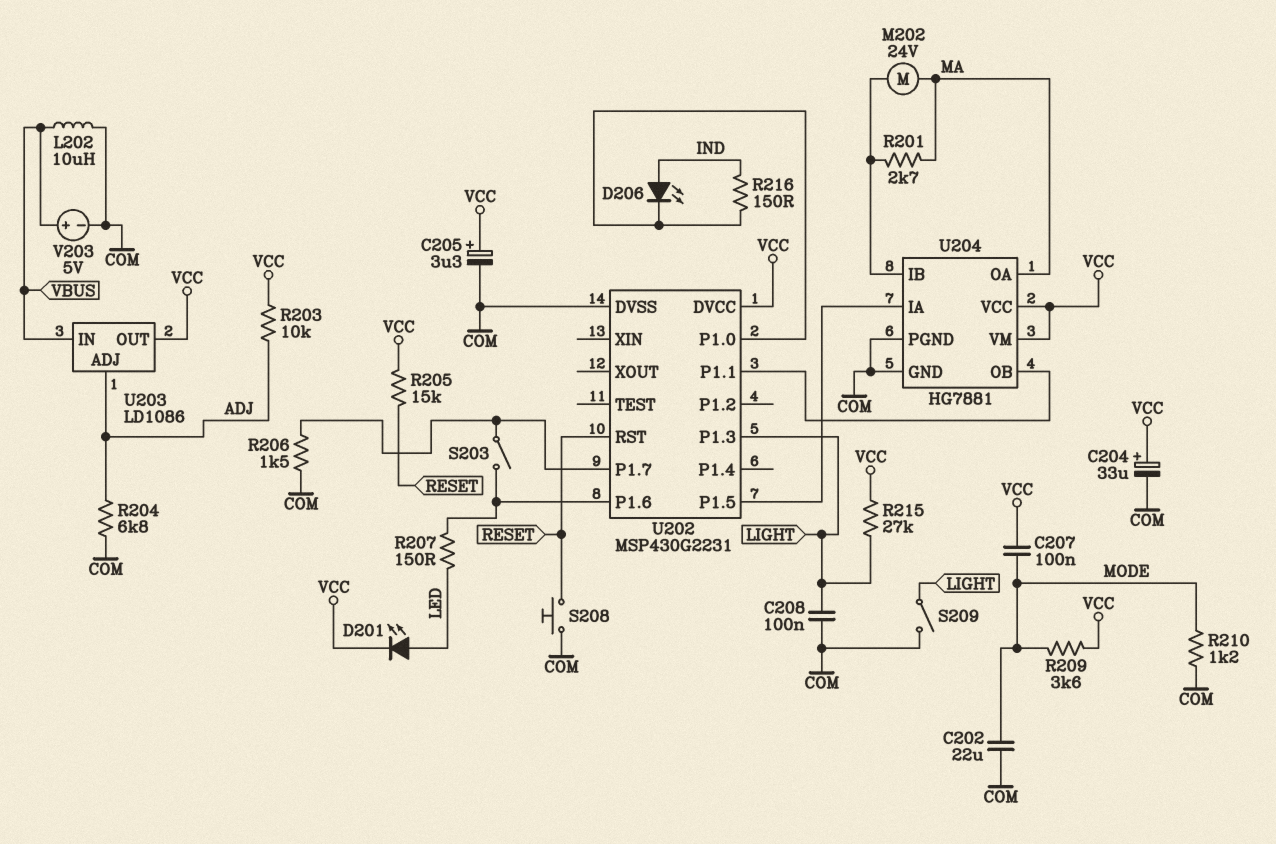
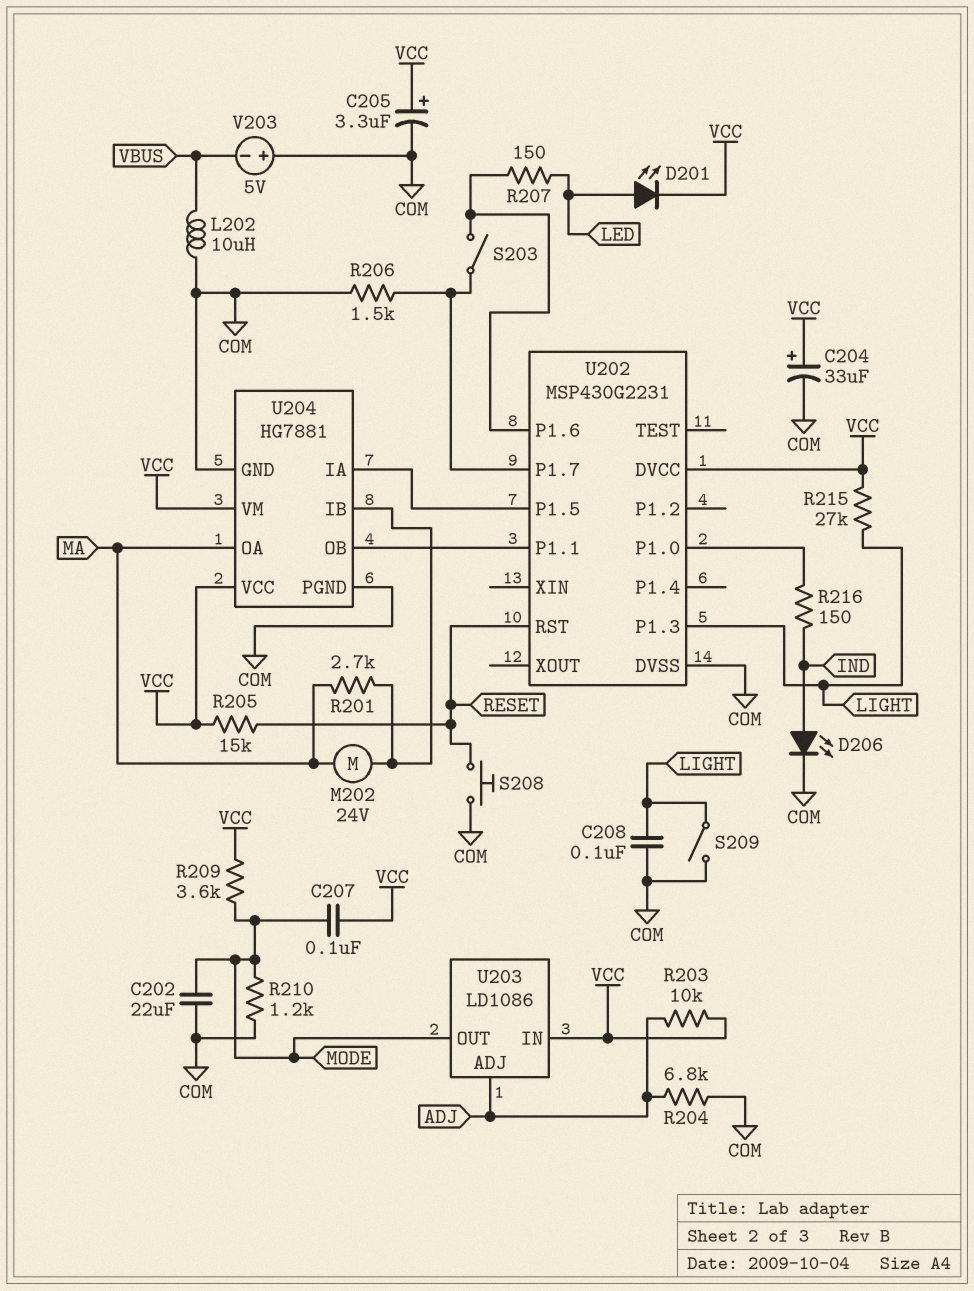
D206: LED (A IND, K U202/P1.0) -> LED (A IND, K COM)
U203 pin IN: VBUS -> VCC
U203 pin OUT: VCC -> MODE
V203: 5V (plus VBUS, minus COM) -> 5V (plus COM, minus VBUS)

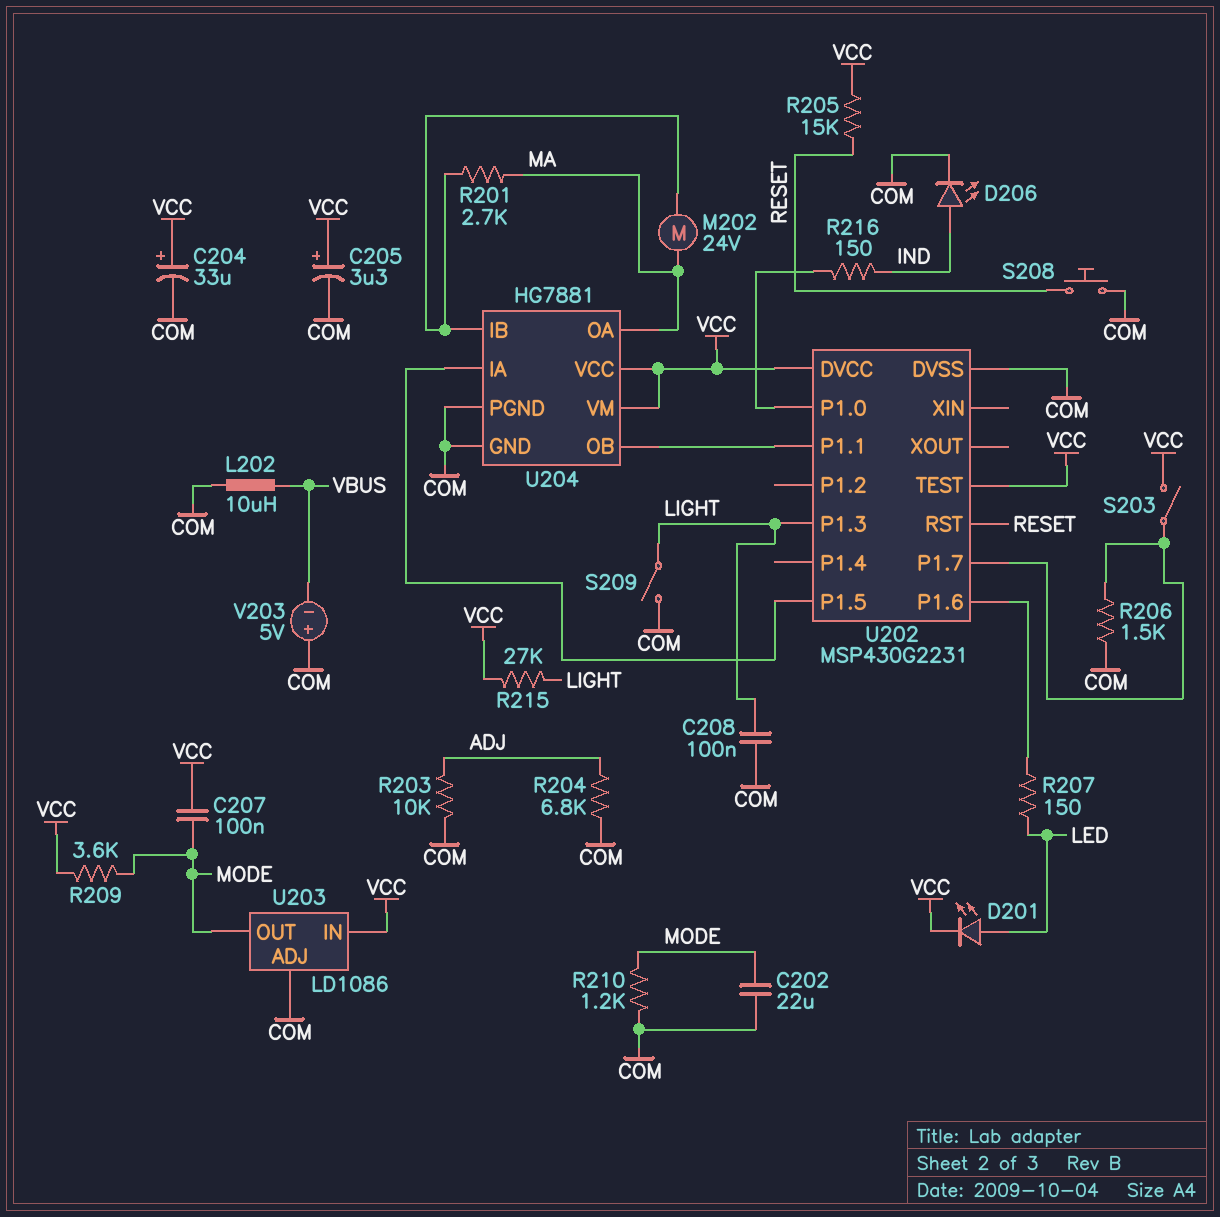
R203: 10k (ADJ, VCC) -> 10k (ADJ, COM)
S203: switch (U202/P1.6, U202/P1.7) -> switch (U202/P1.7, VCC)
U202 pin TEST: none -> VCC
U203 pin ADJ: ADJ -> COM

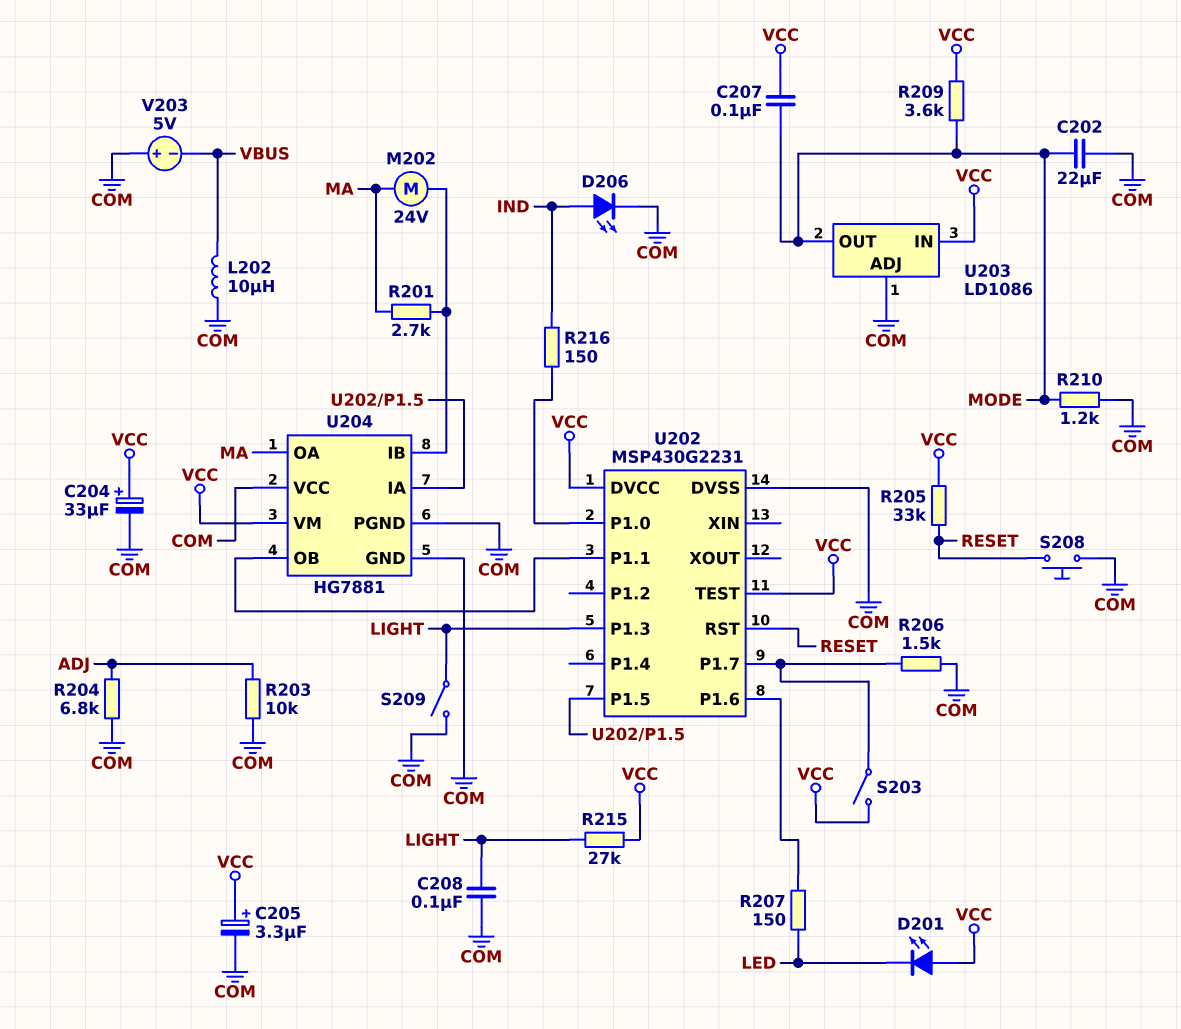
D201: LED (A LED, K VCC) -> LED (A VCC, K LED)
R205: 15k (RESET, VCC) -> 33k (RESET, VCC)
U204 pin VCC: VCC -> COM

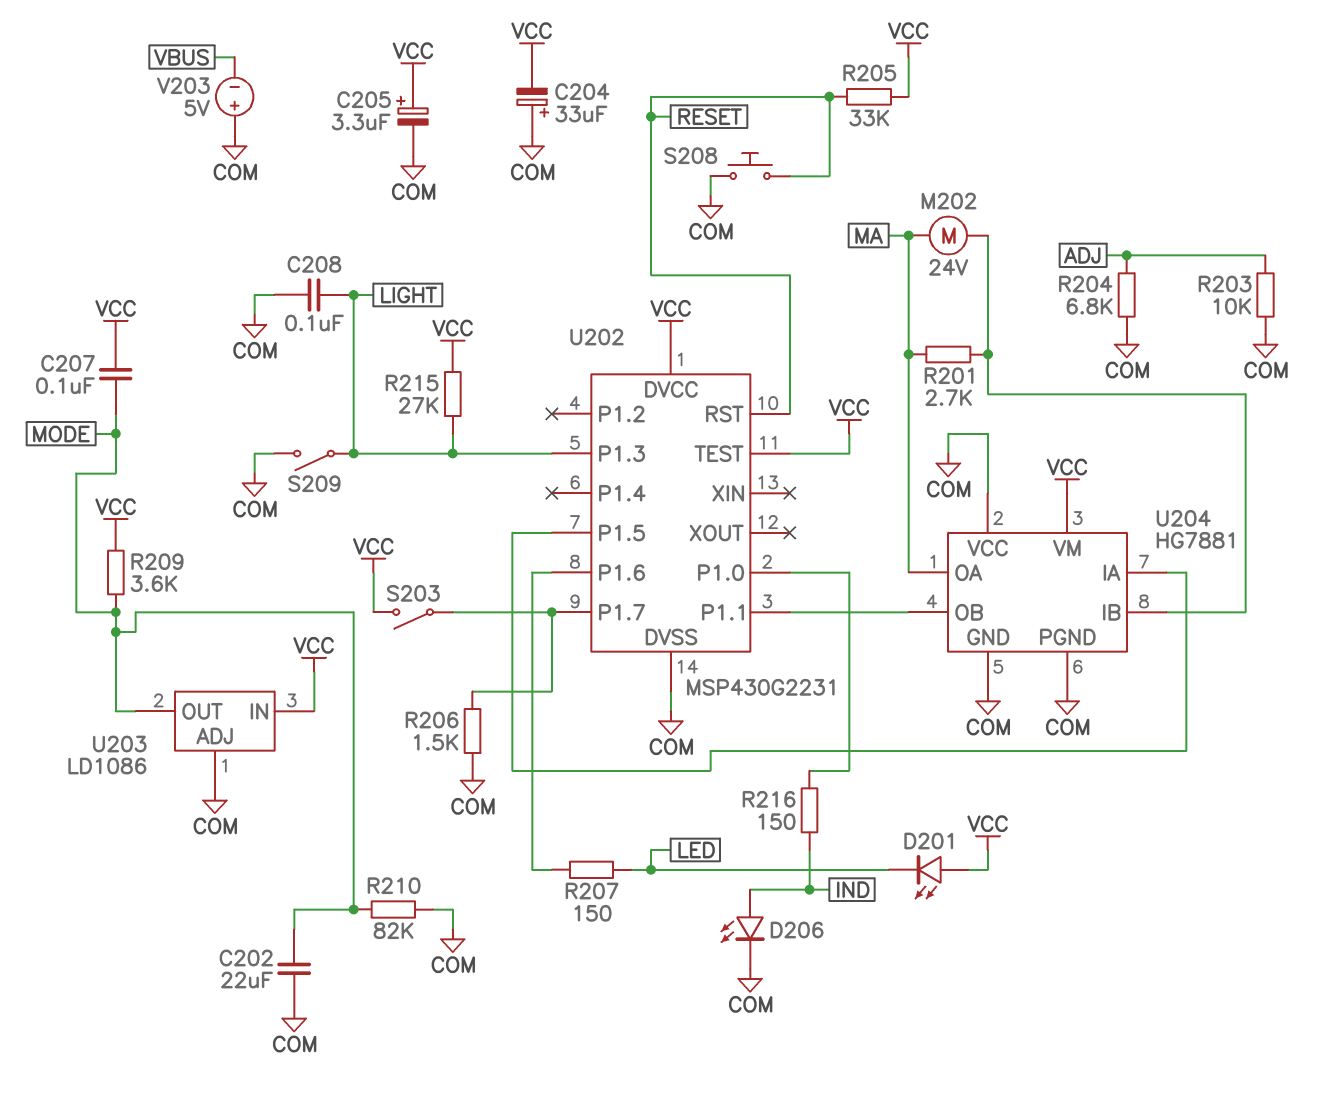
C204: 33uF (plus VCC, minus COM) -> 33uF (plus COM, minus VCC)
L202: 10uH (COM, VBUS) -> none
R210: 1.2k (COM, MODE) -> 82k (COM, MODE)

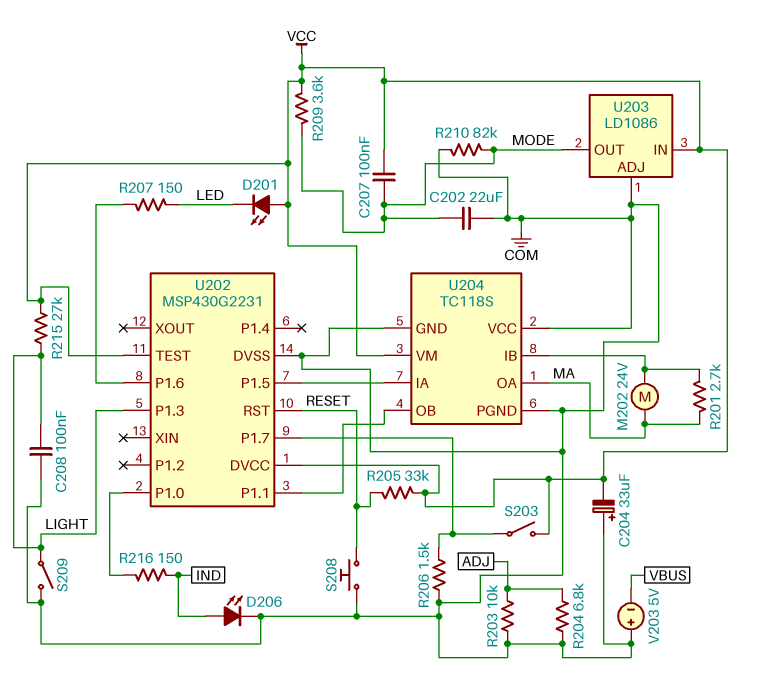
C205: 3.3uF (plus VCC, minus COM) -> none
U204: HG7881 -> TC118S

